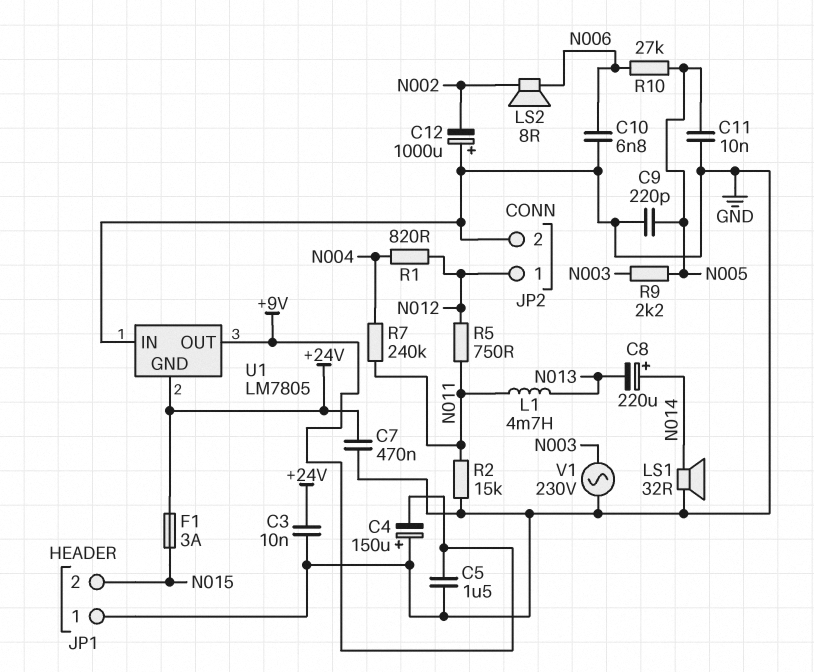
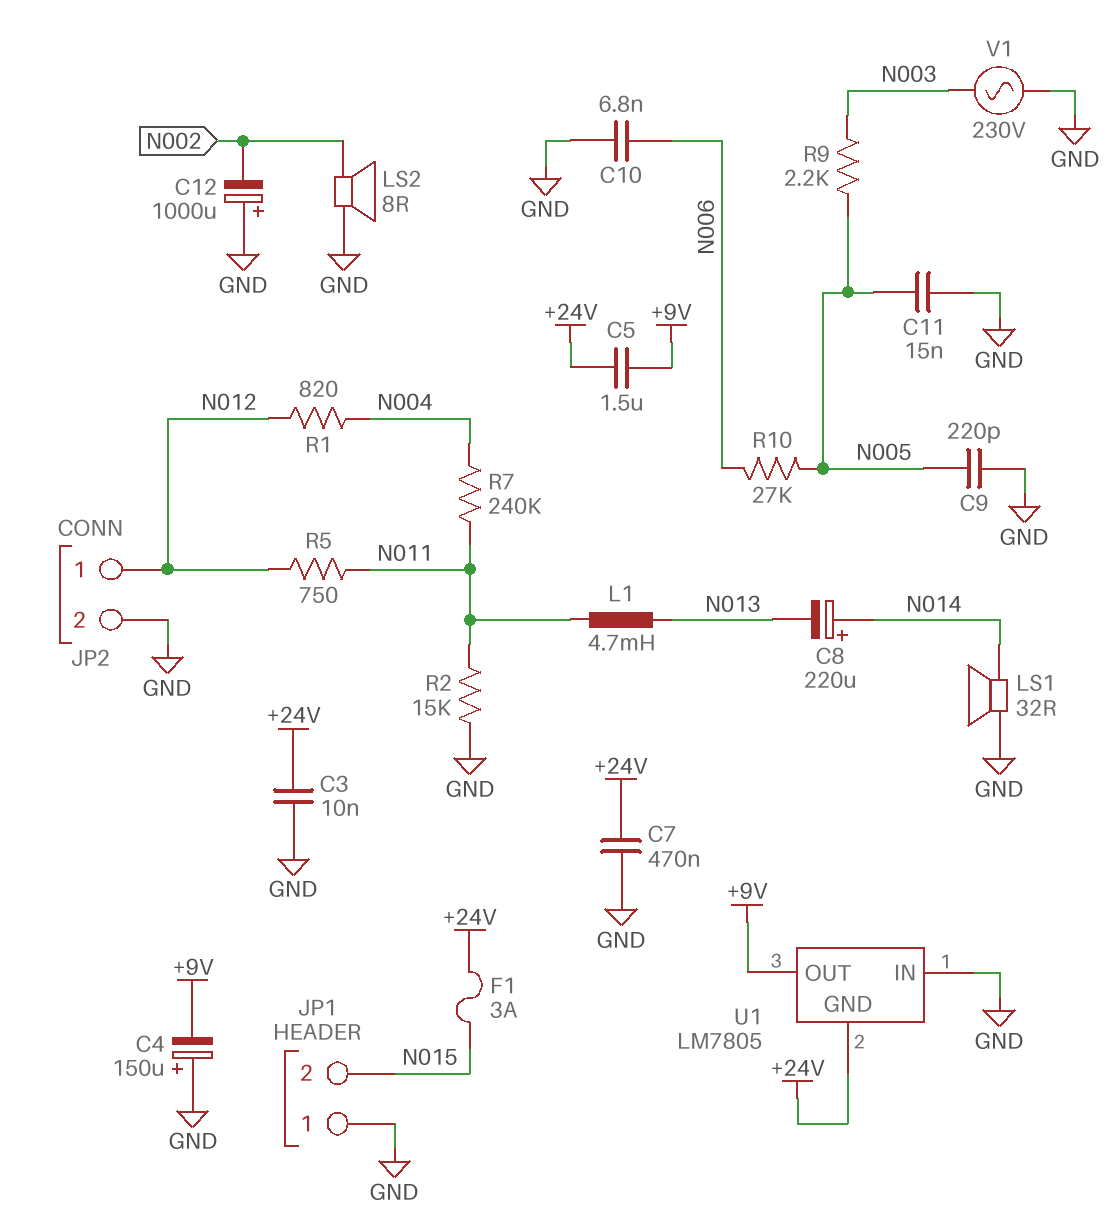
C5: 1.5uF (+9V, GND) -> 1.5uF (+9V, +24V)
C11: 10nF (GND, N005) -> 15nF (GND, N005)
LS2: speaker 8R (N002, N006) -> speaker 8R (GND, N002)

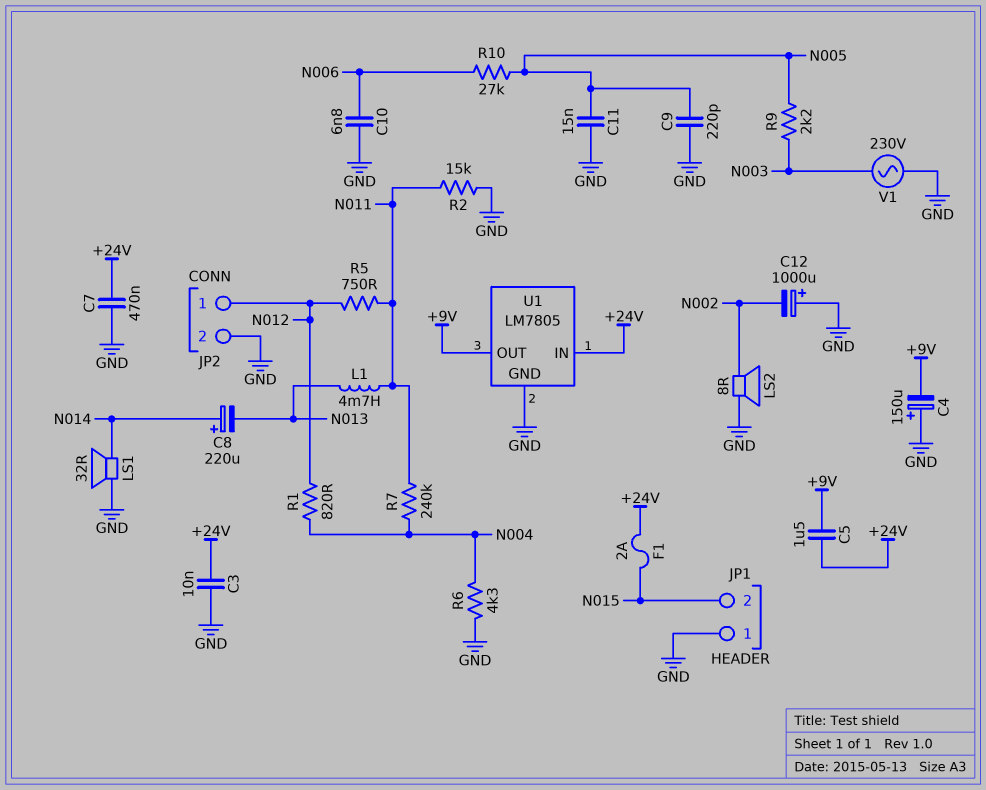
F1: 3A (+24V, N015) -> 2A (+24V, N015)
R6: none -> 4.3k (GND, N004)
U1 pin GND: +24V -> GND
U1 pin IN: GND -> +24V

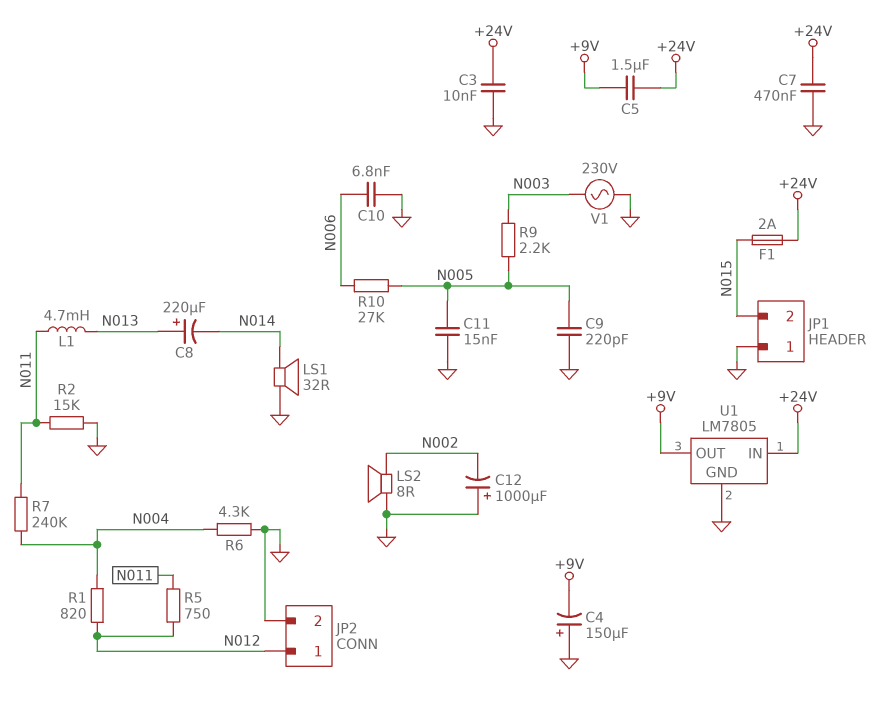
C8: 220uF (plus N014, minus N013) -> 220uF (plus N013, minus N014)

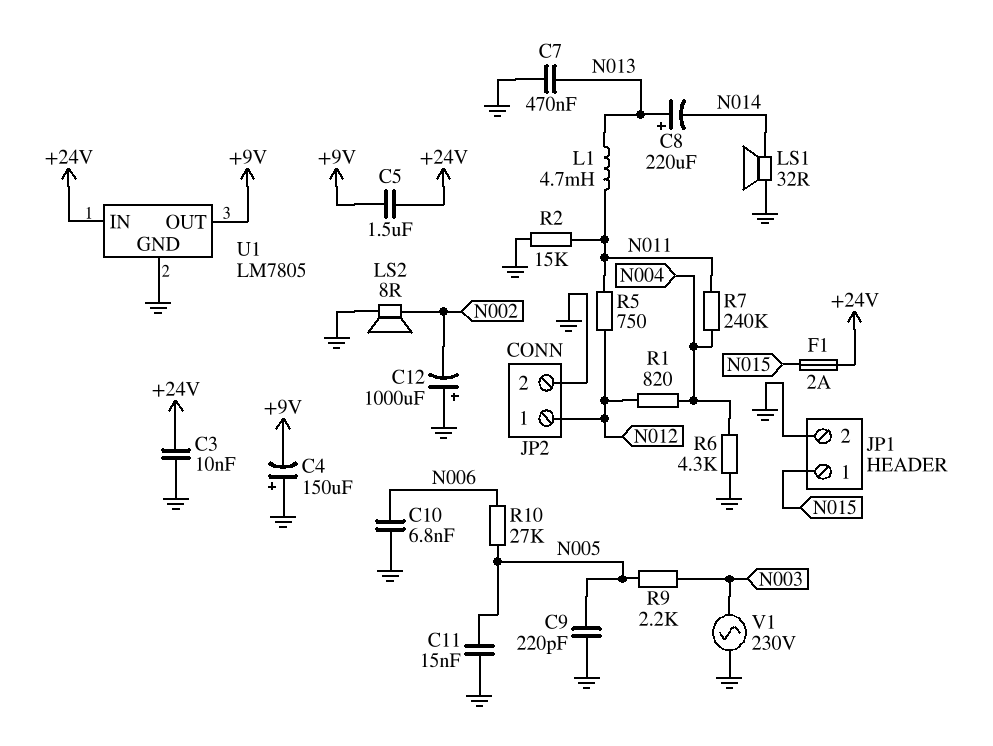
C7: 470nF (+24V, GND) -> 470nF (GND, N013)
JP1 pin 1: GND -> N015
JP1 pin 2: N015 -> GND

